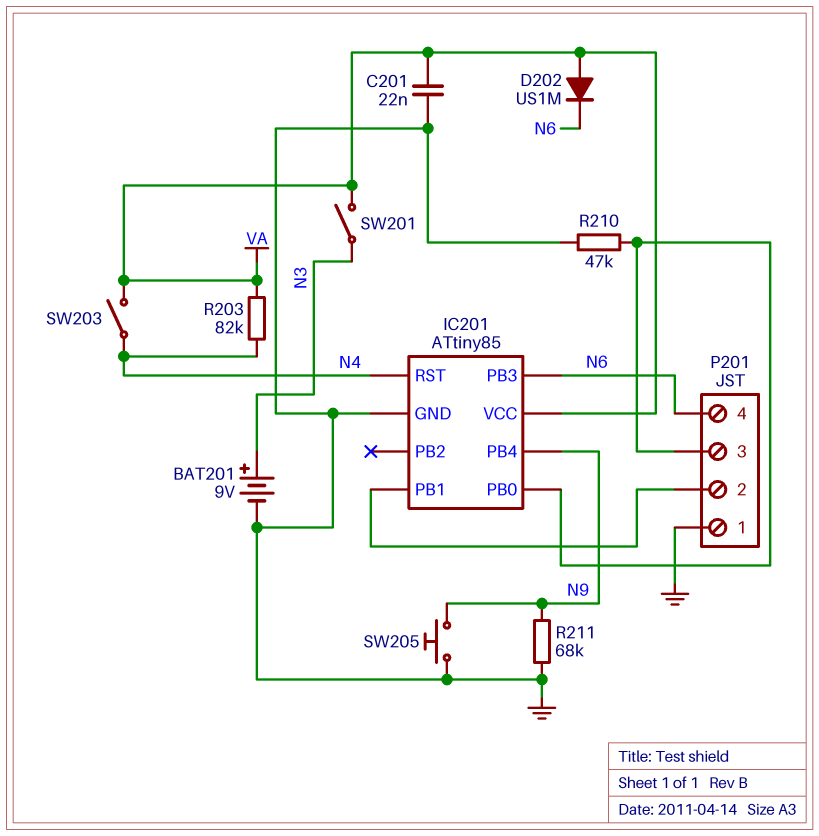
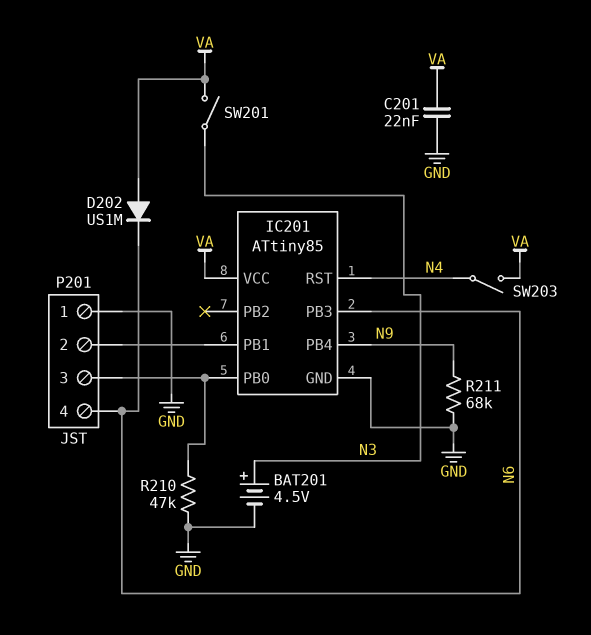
BAT201: 9V (plus N3, minus GND) -> 4.5V (plus N3, minus GND)
R203: 82k (N4, VA) -> none
SW205: button (GND, N9) -> none

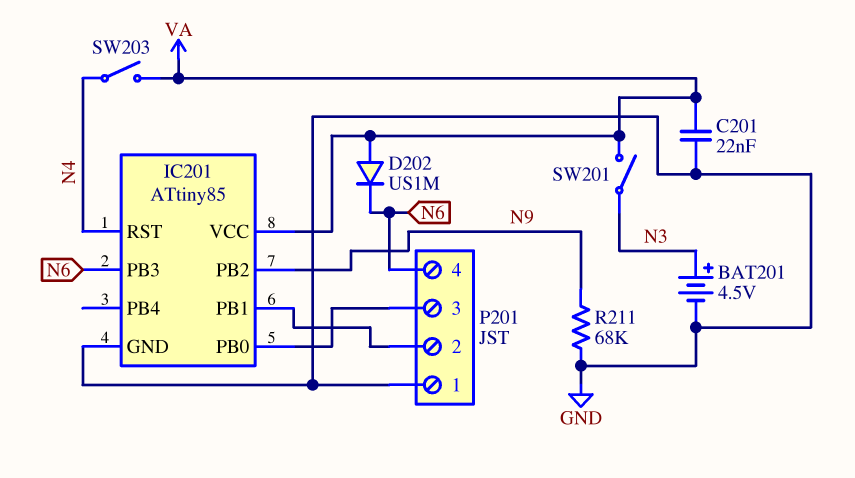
IC201 pin PB2: none -> N9
IC201 pin PB4: N9 -> none
R210: 47k (GND, IC201/PB0) -> none

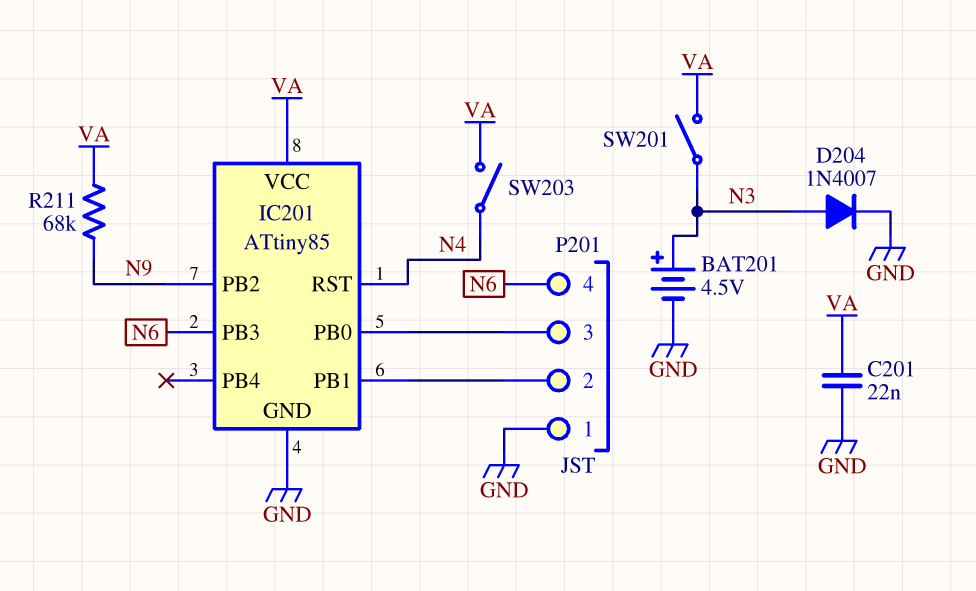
D202: diode US1M (A VA, K N6) -> none
D204: none -> diode 1N4007 (A N3, K GND)
R211: 68k (GND, N9) -> 68k (N9, VA)

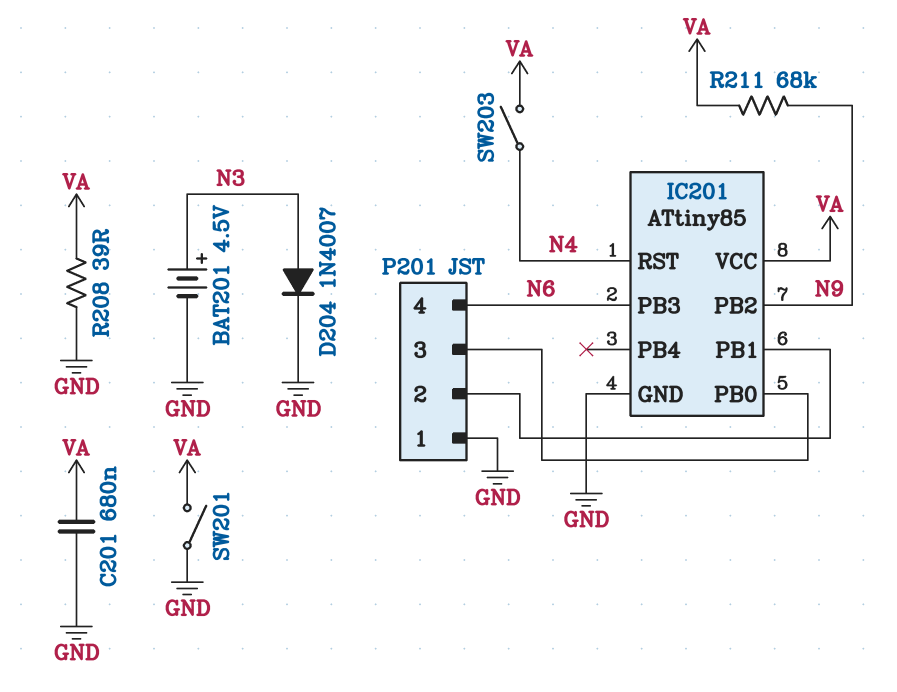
C201: 22nF (GND, VA) -> 680nF (GND, VA)
R208: none -> 39 (GND, VA)
SW201: switch (N3, VA) -> switch (GND, VA)

